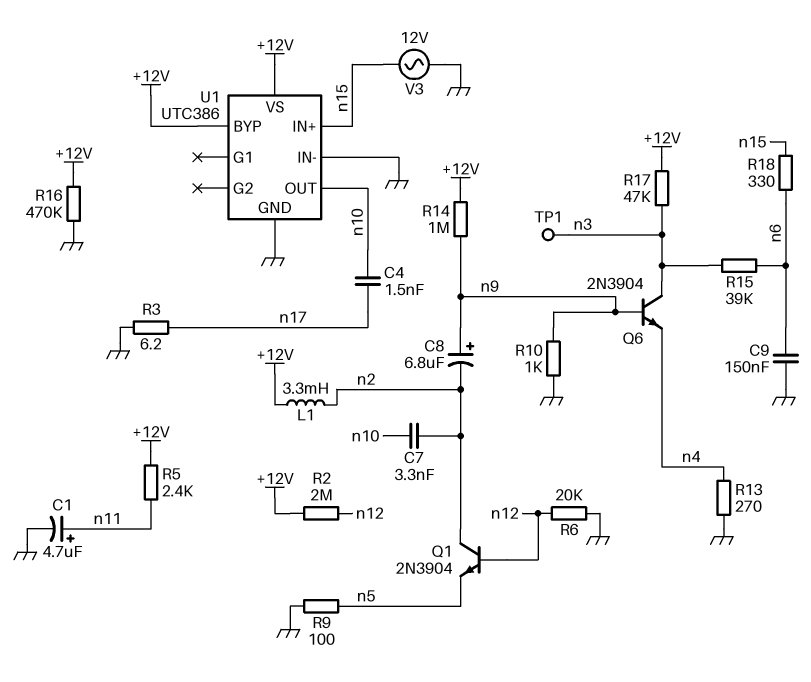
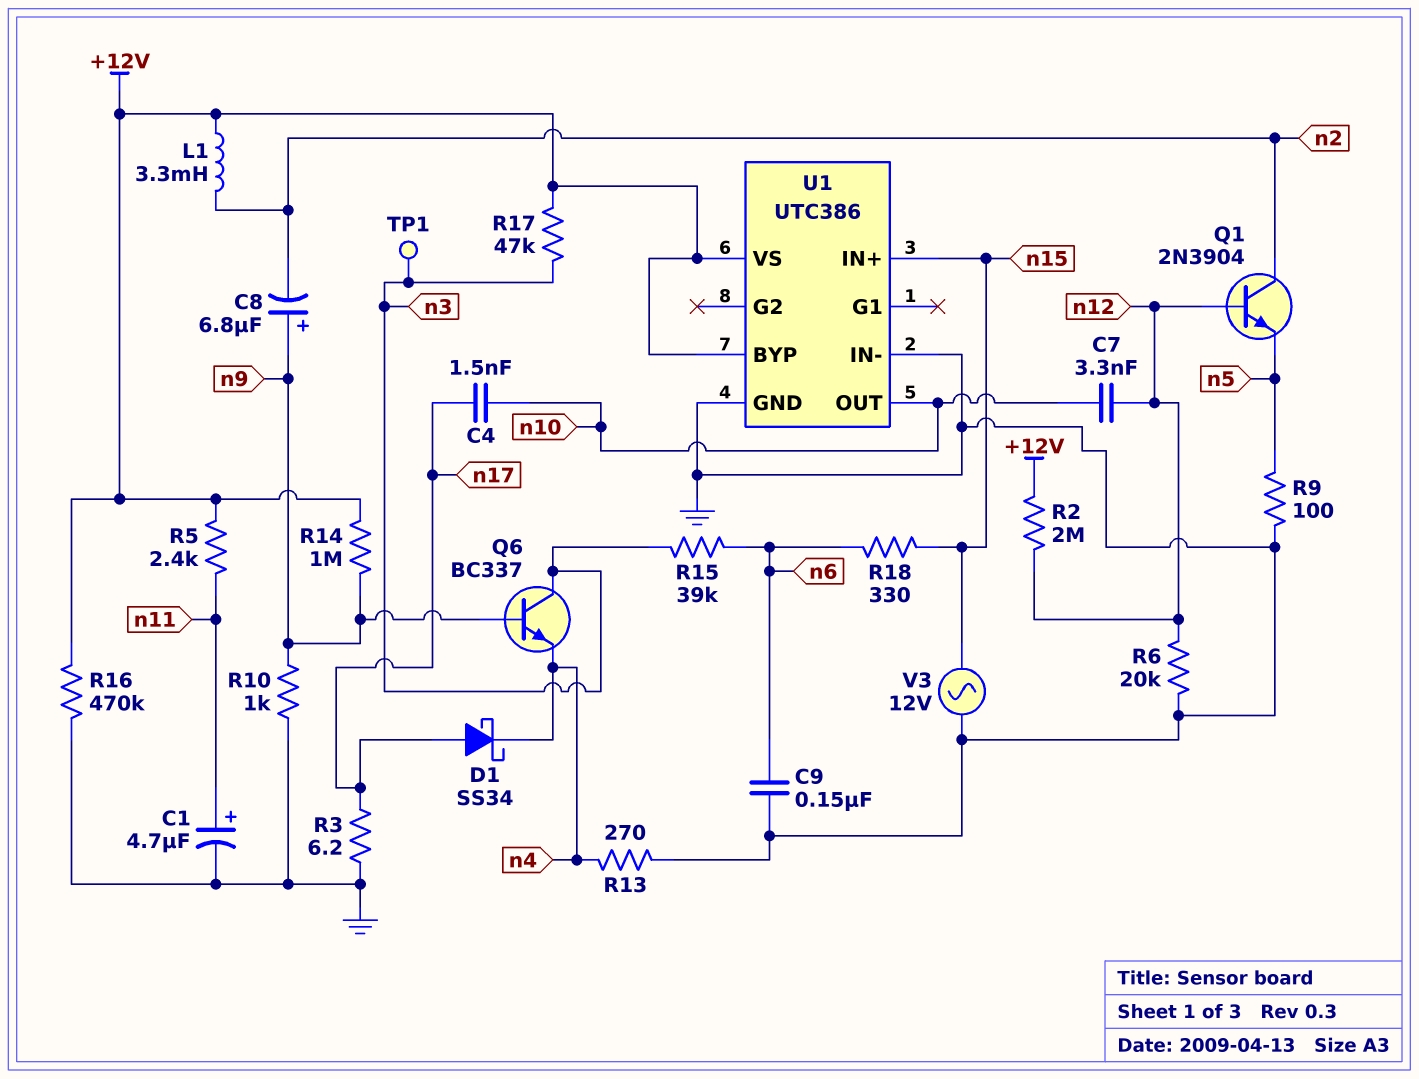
C7: 3.3nF (n2, n10) -> 3.3nF (n10, n12)
D1: none -> schottky SS34 (A n17, K n4)
Q6: NPN 2N3904 (B n9, C n3, E n4) -> NPN BC337 (B n9, C n3, E n4)

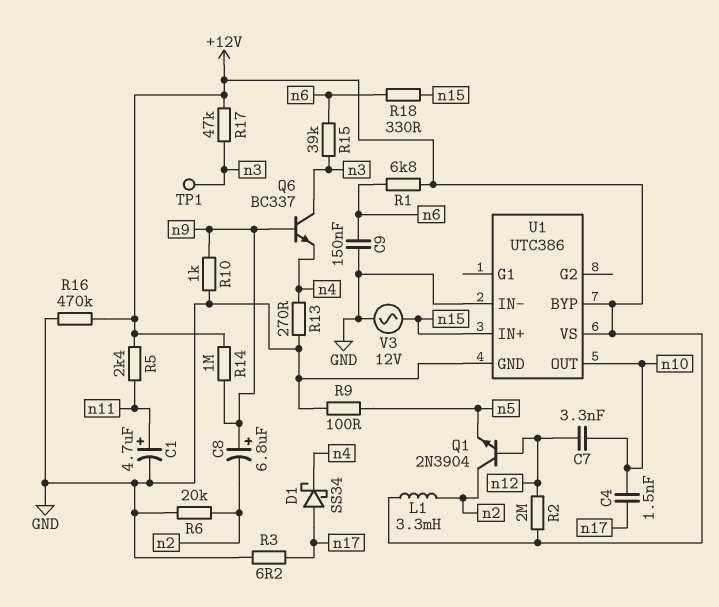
R1: none -> 6.8k (+12V, n6)
R6: 20k (GND, n12) -> 20k (GND, n2)

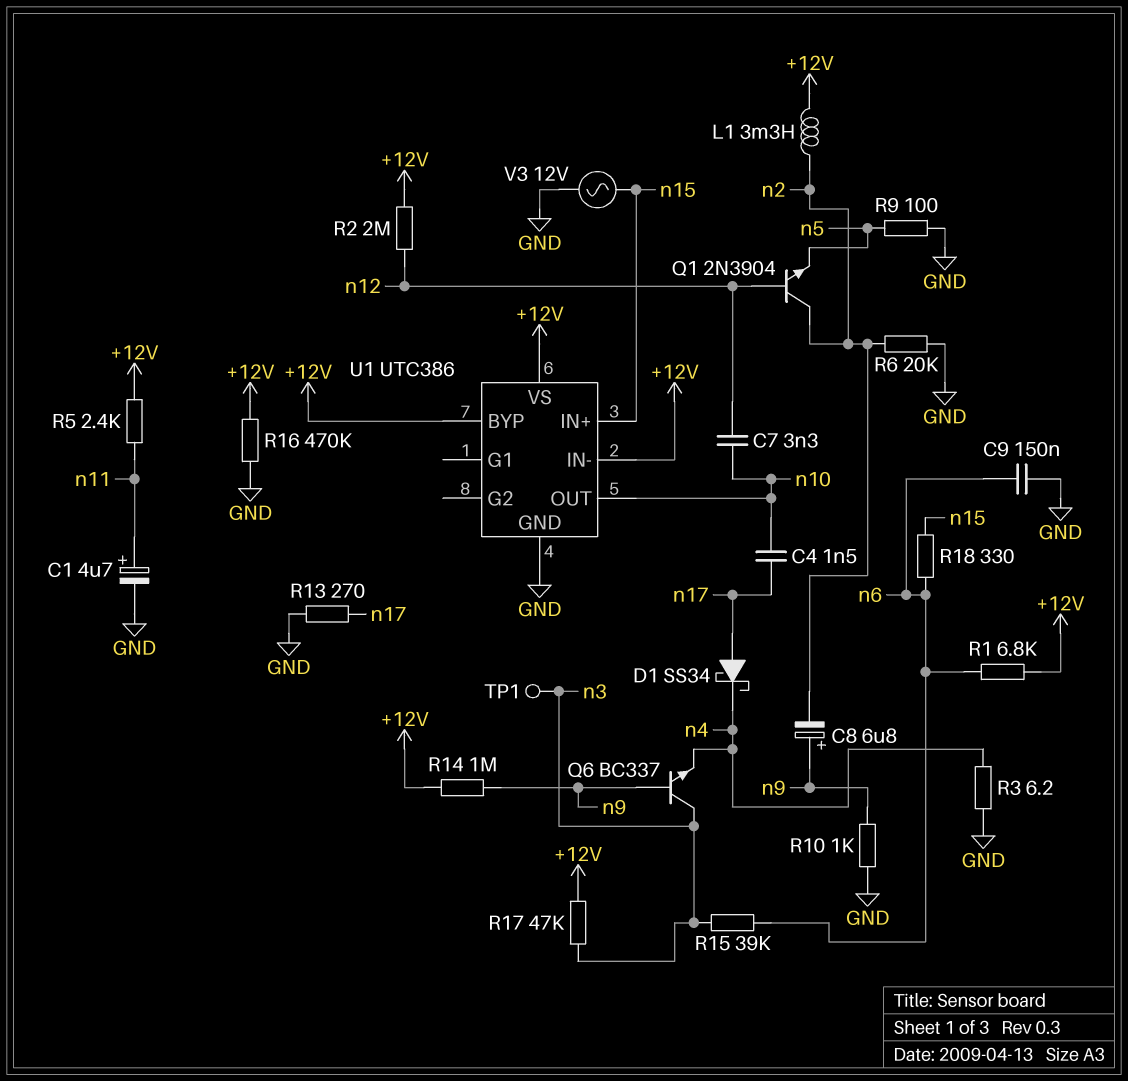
R3: 6.2 (GND, n17) -> 6.2 (GND, n4)
R13: 270 (GND, n4) -> 270 (GND, n17)
U1 pin IN-: GND -> +12V

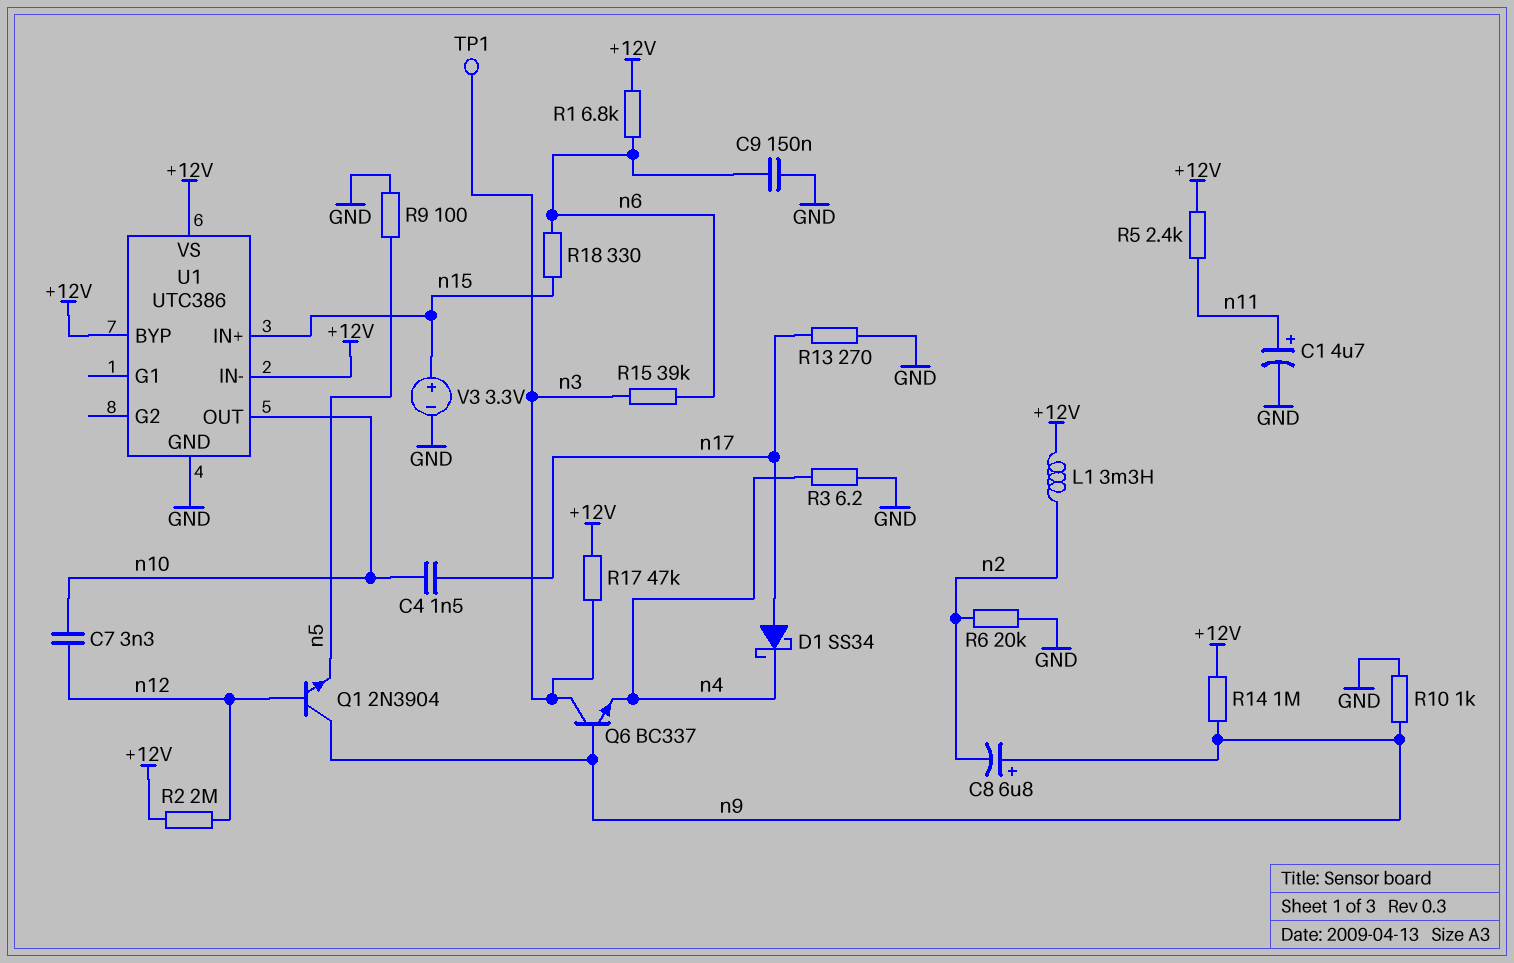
Q1: NPN 2N3904 (B n12, C n2, E n5) -> NPN 2N3904 (B n12, C n9, E n5)
R16: 470k (+12V, GND) -> none
V3: AC 12V (GND, n15) -> 3.3V (plus n15, minus GND)

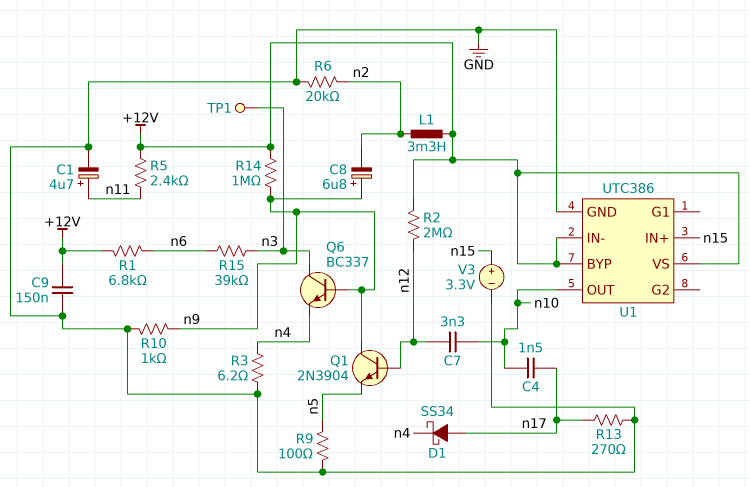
C9: 150nF (GND, n6) -> 150nF (+12V, GND)
R17: 47k (+12V, n3) -> none
R18: 330 (n6, n15) -> none

